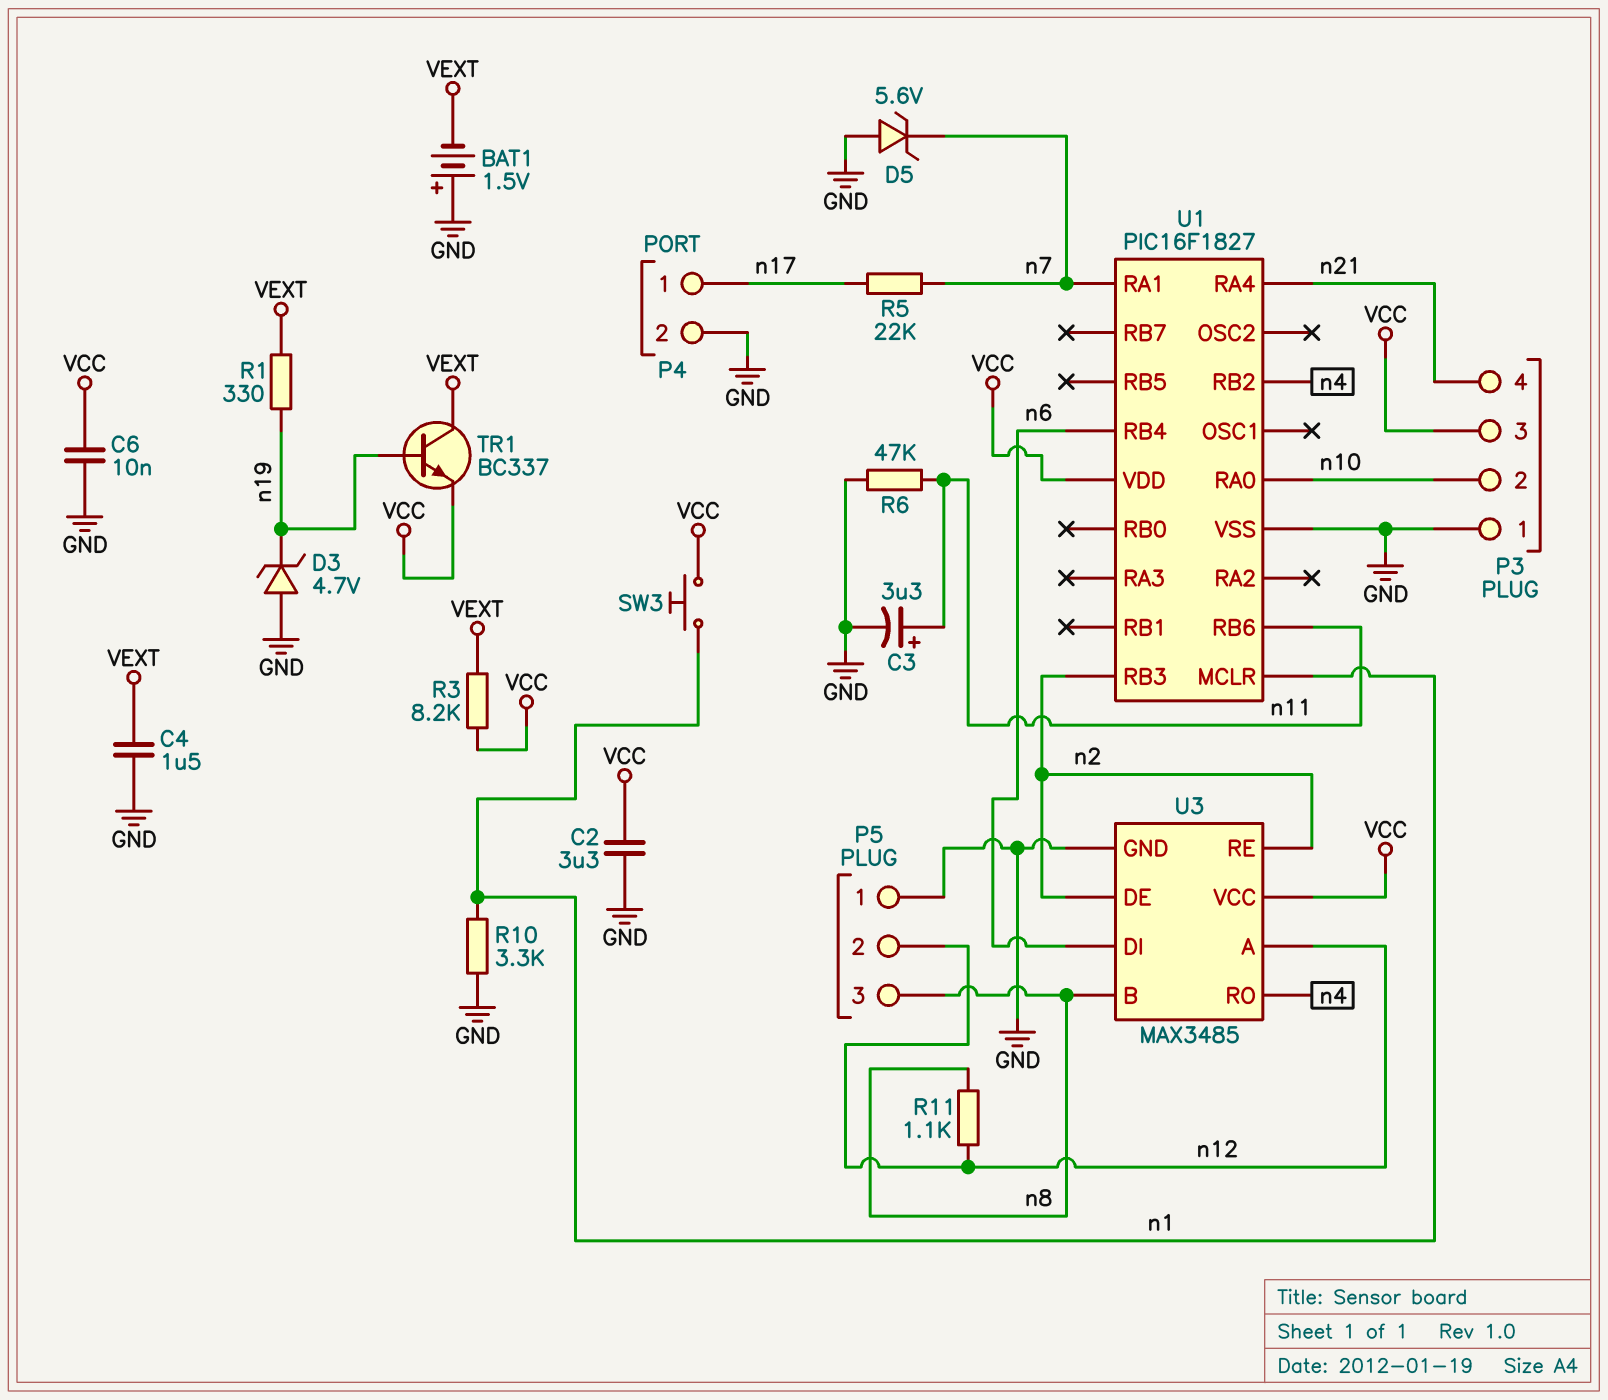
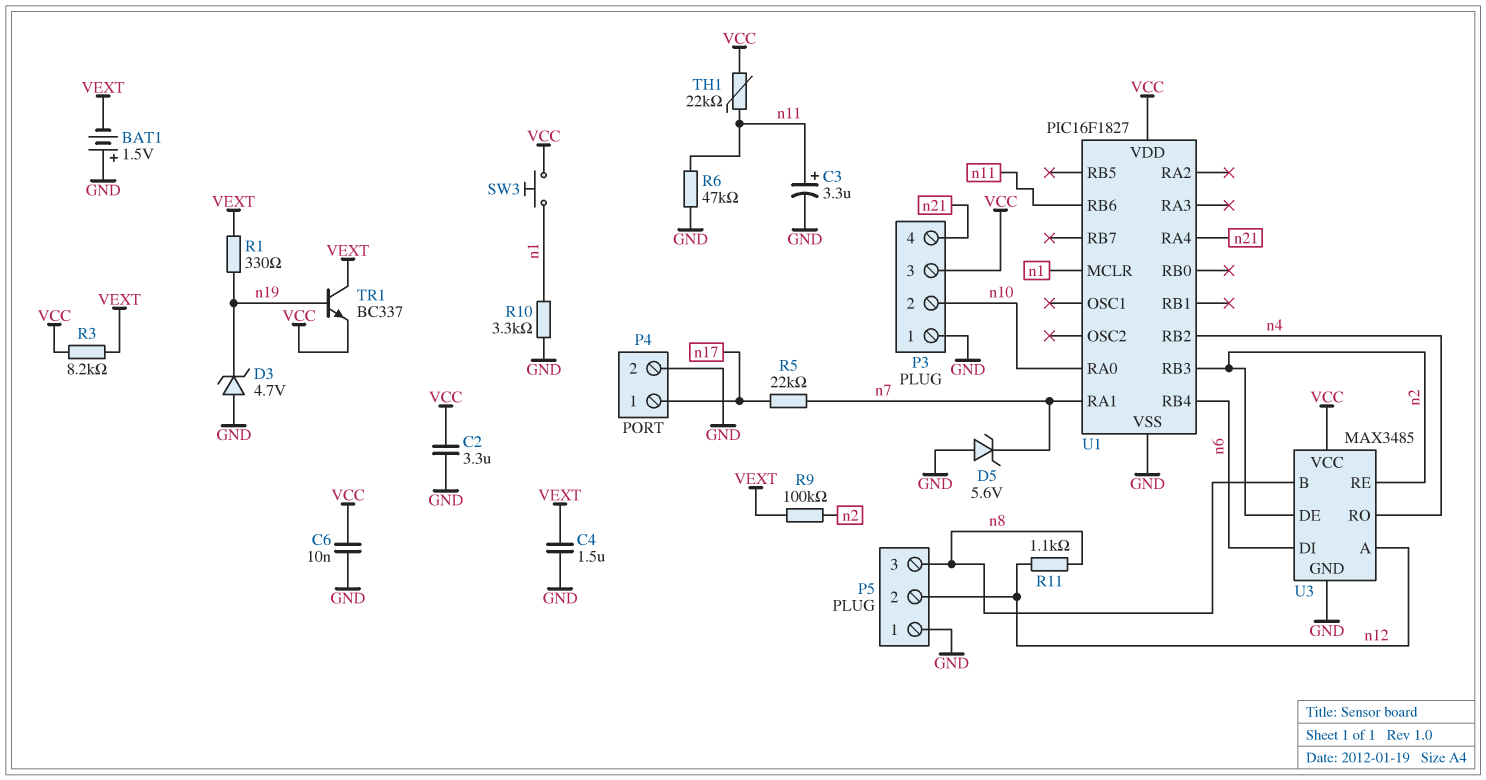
R9: none -> 100k (VEXT, n2)
TH1: none -> 22k (VCC, n11)

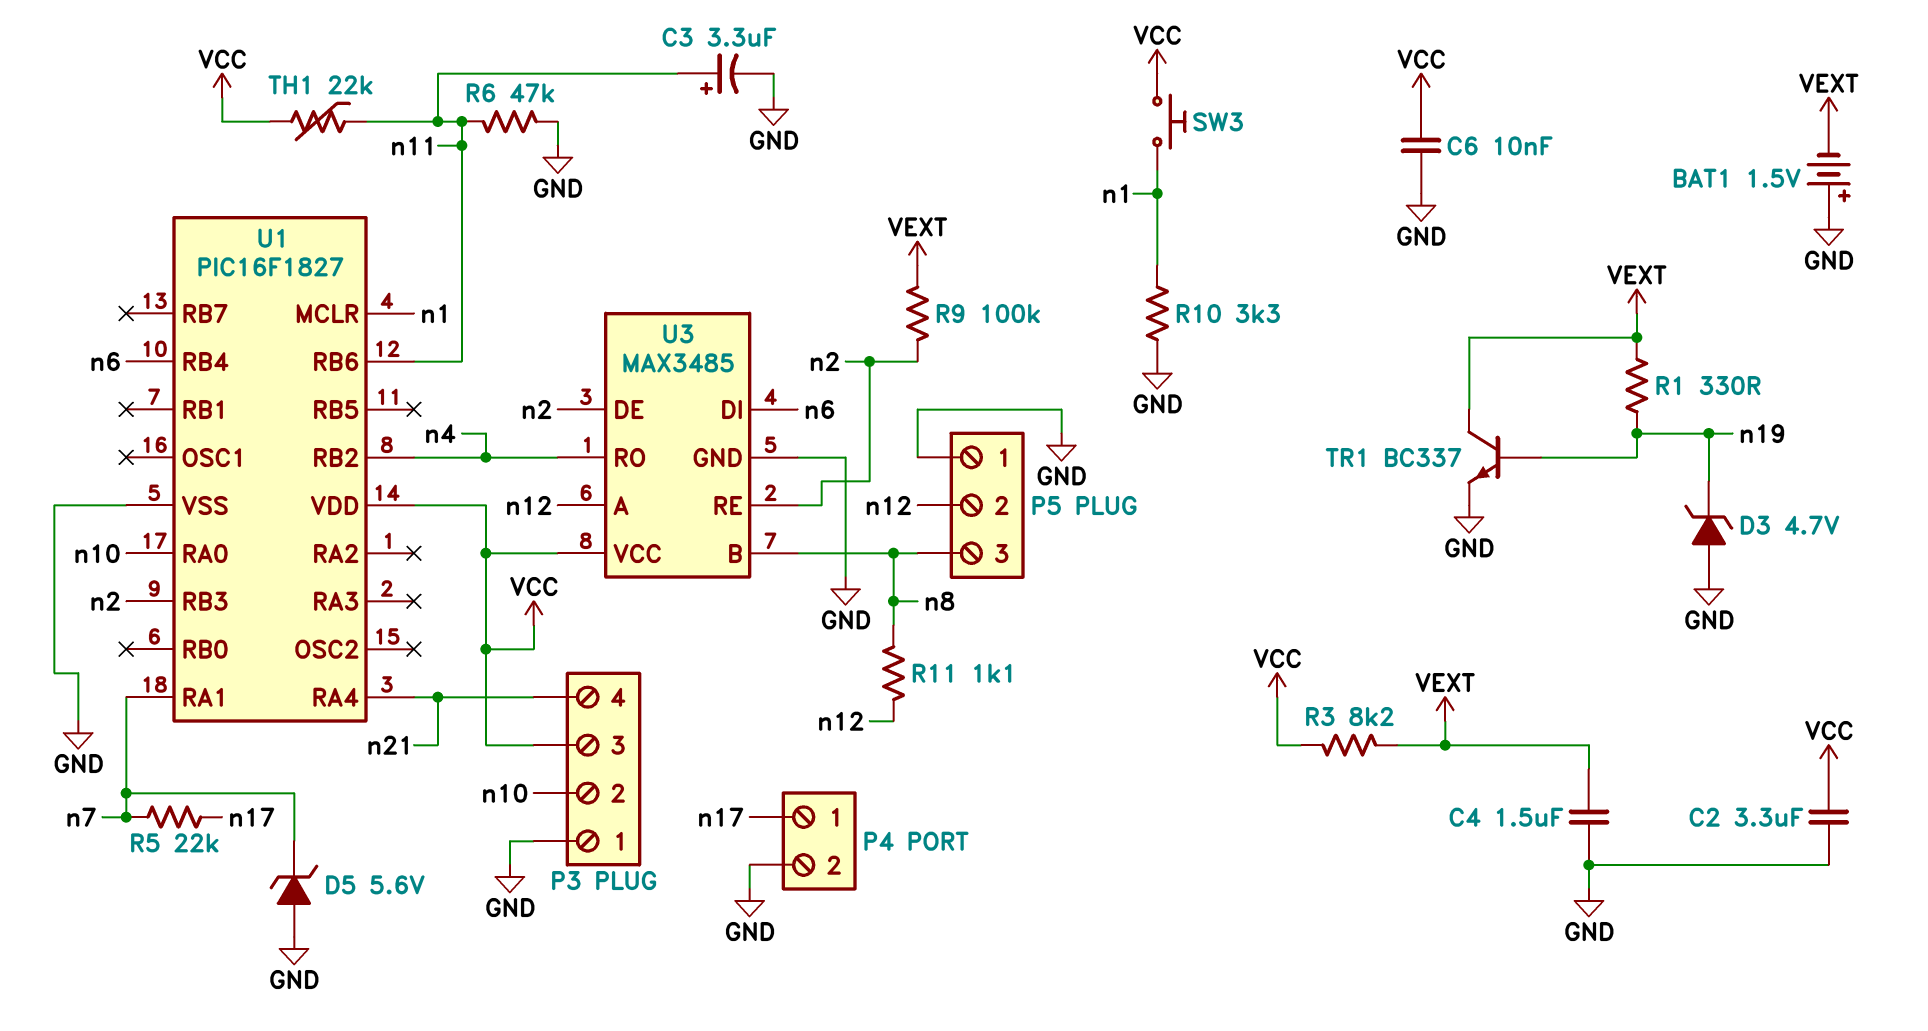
TR1: NPN BC337 (B n19, C VEXT, E VCC) -> NPN BC337 (B n19, C VEXT, E GND)

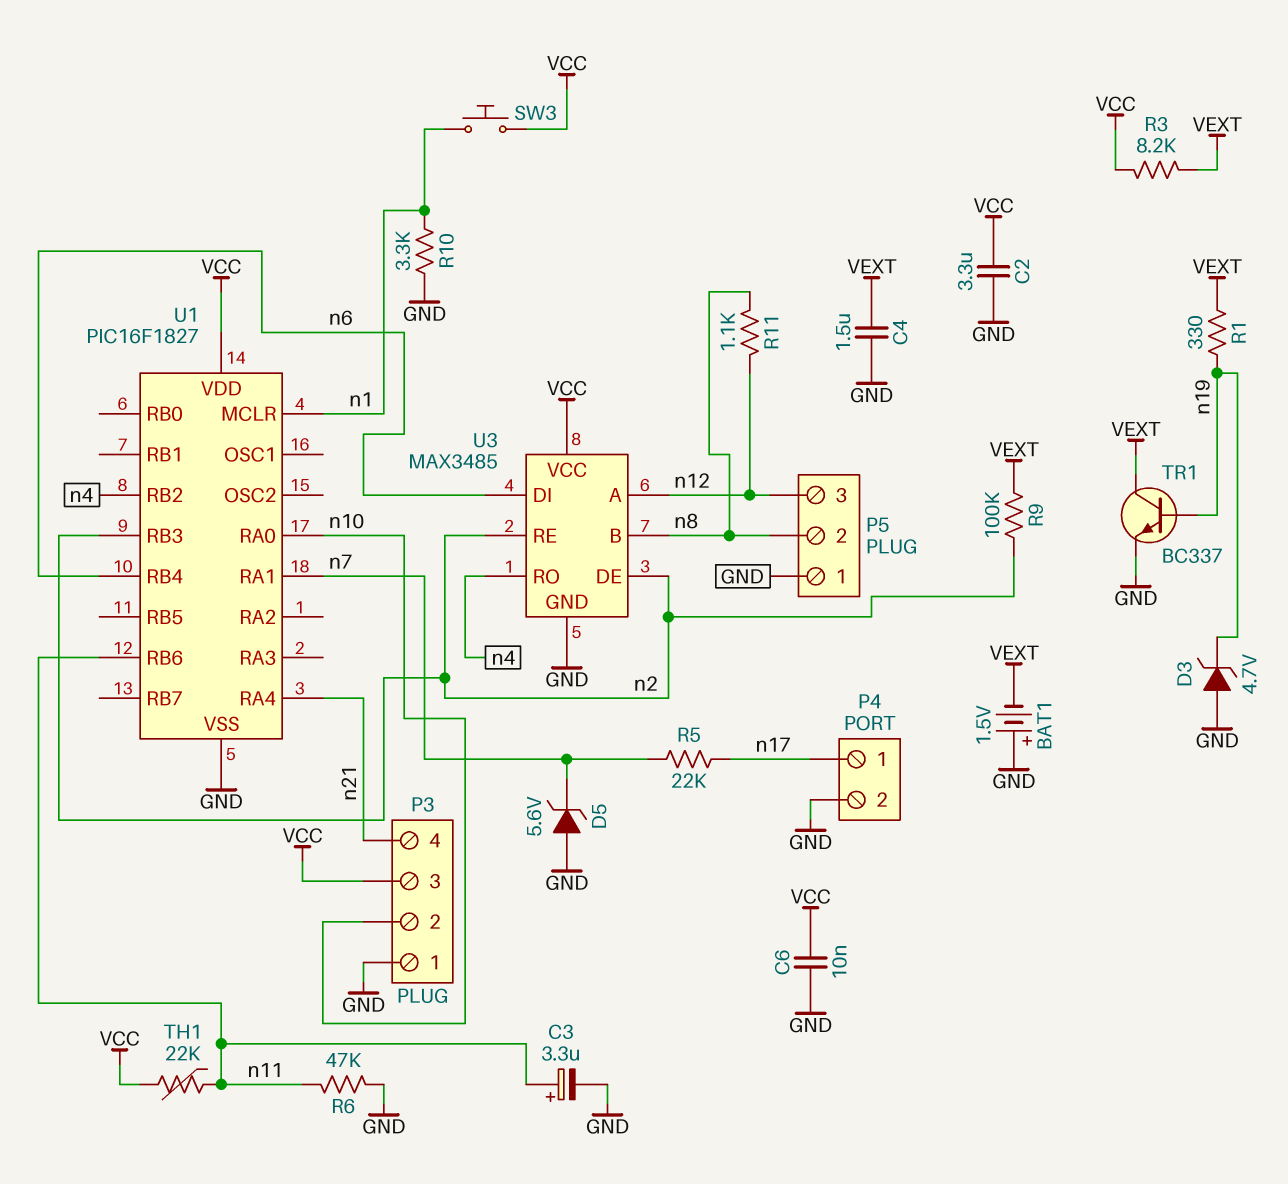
P5 pin 2: n12 -> n8
P5 pin 3: n8 -> n12

